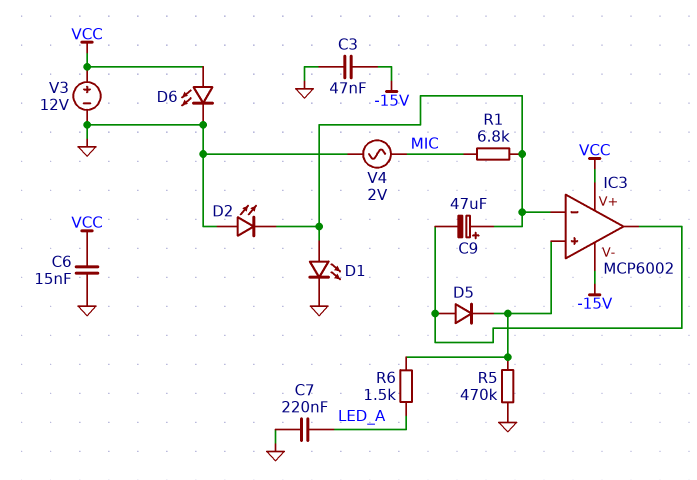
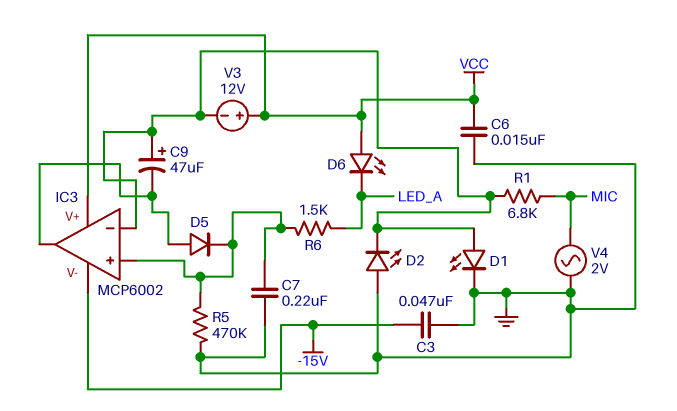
C7: 220nF (GND, LED_A) -> 220nF (GND, IC3/in+)
D6: LED (A VCC, K GND) -> LED (A VCC, K LED_A)
V3: 12V (plus VCC, minus GND) -> 12V (plus VCC, minus IC3/in-)

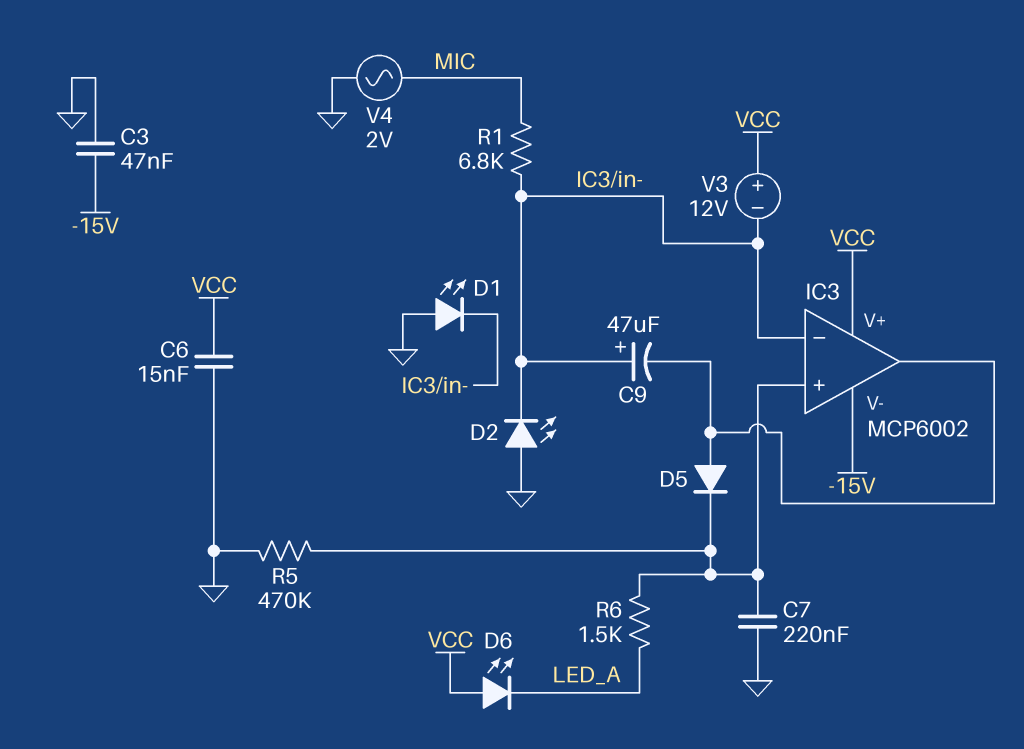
D1: LED (A IC3/in-, K GND) -> LED (A GND, K IC3/in-)

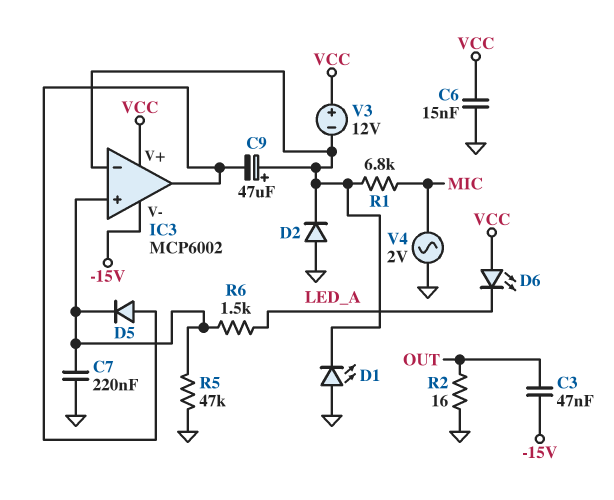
C3: 47nF (-15V, GND) -> 47nF (-15V, OUT)
D2: LED (A GND, K IC3/in-) -> diode (A GND, K IC3/in-)
R2: none -> 16 (GND, OUT)
R5: 470k (GND, IC3/in+) -> 47k (GND, IC3/in+)

